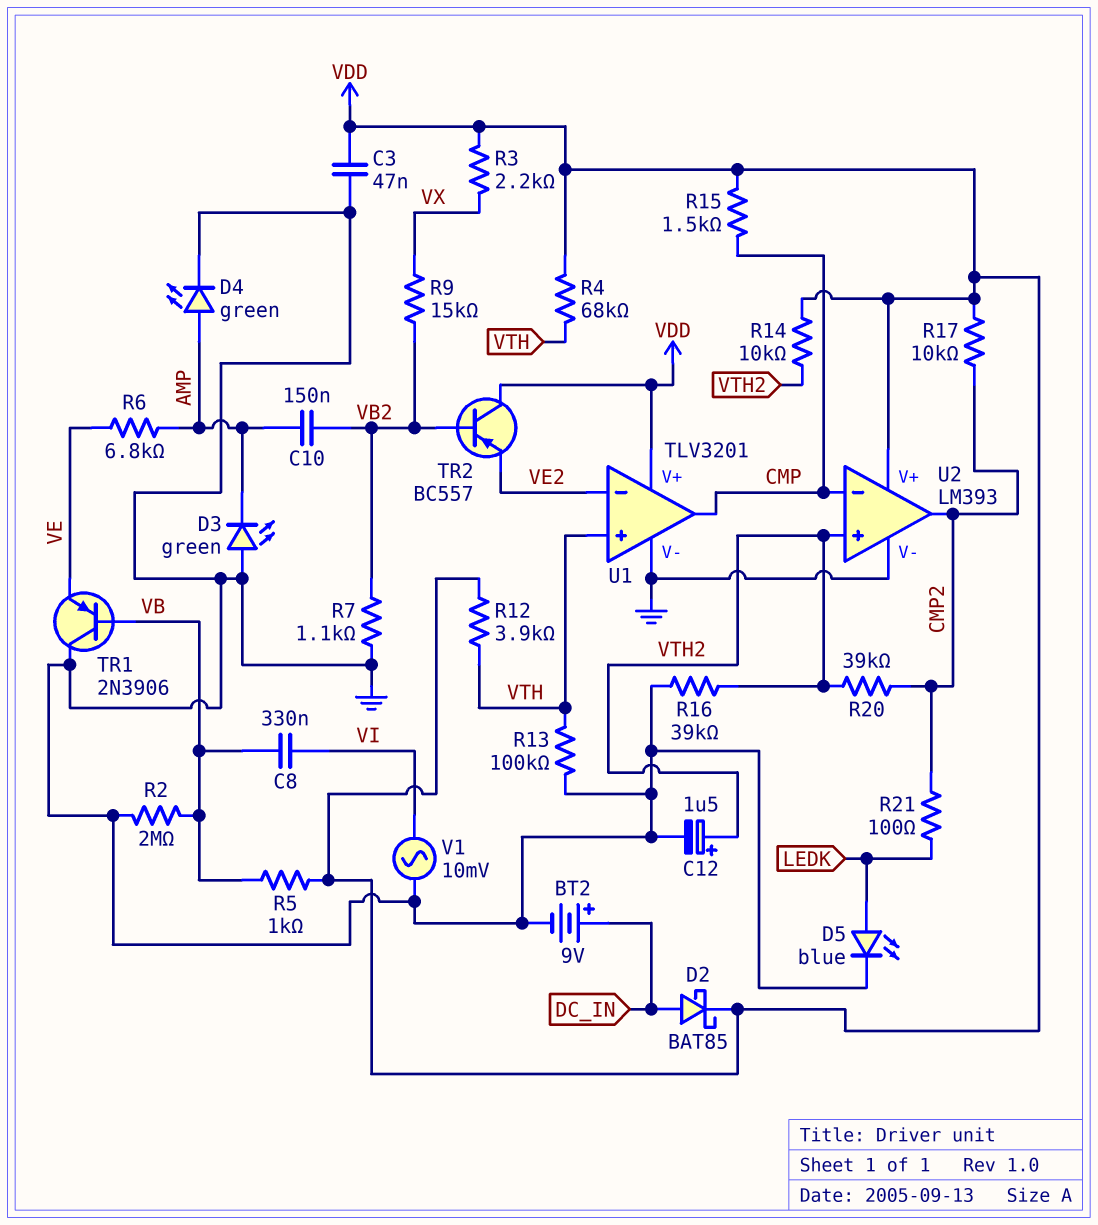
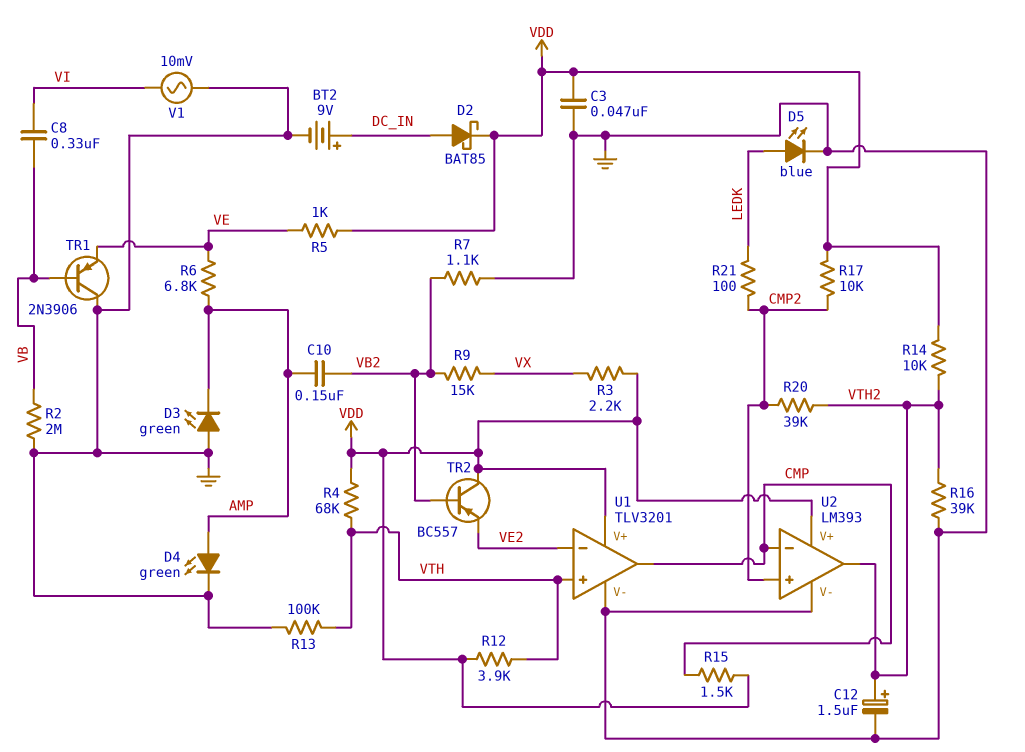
R5: 1k (VB, VDD) -> 1k (VDD, VE)
U2 pin in+: VTH2 -> CMP2
U2 pin out: CMP2 -> VTH2

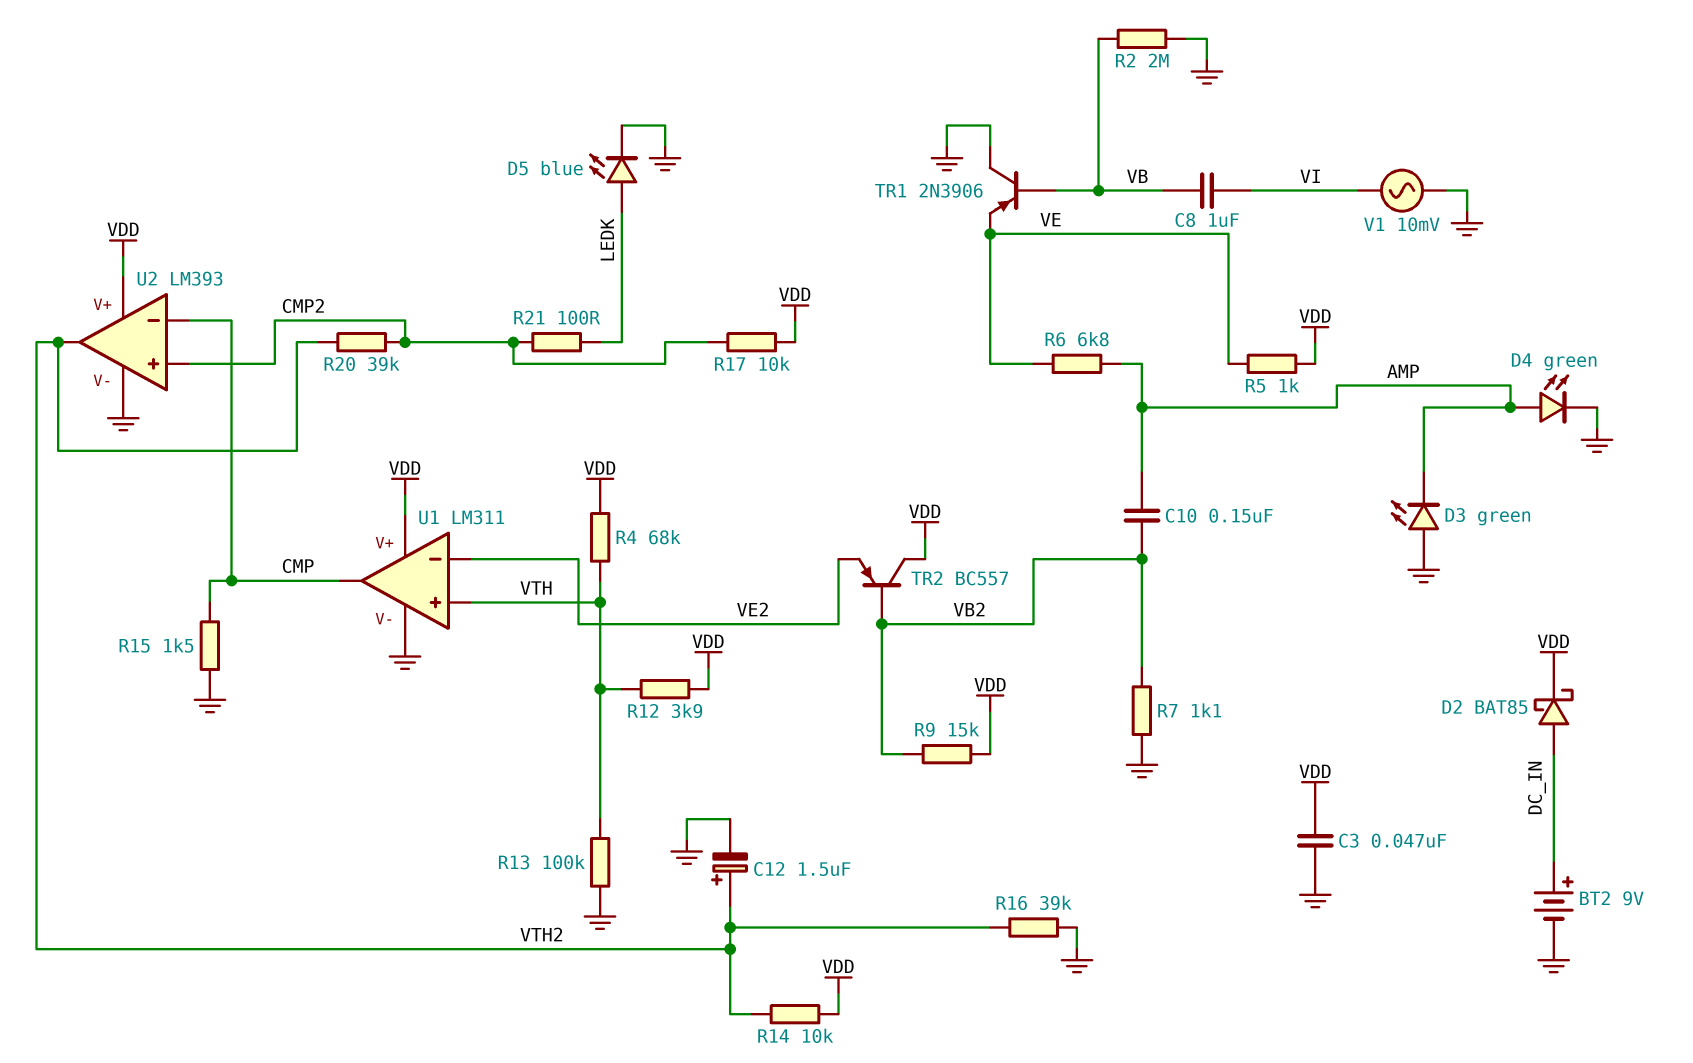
C8: 330nF (VB, VI) -> 1uF (VB, VI)
R3: 2.2k (VDD, VX) -> none
R9: 15k (VB2, VX) -> 15k (VB2, VDD)
R15: 1.5k (CMP, VDD) -> 1.5k (CMP, GND)
U1: TLV3201 -> LM311

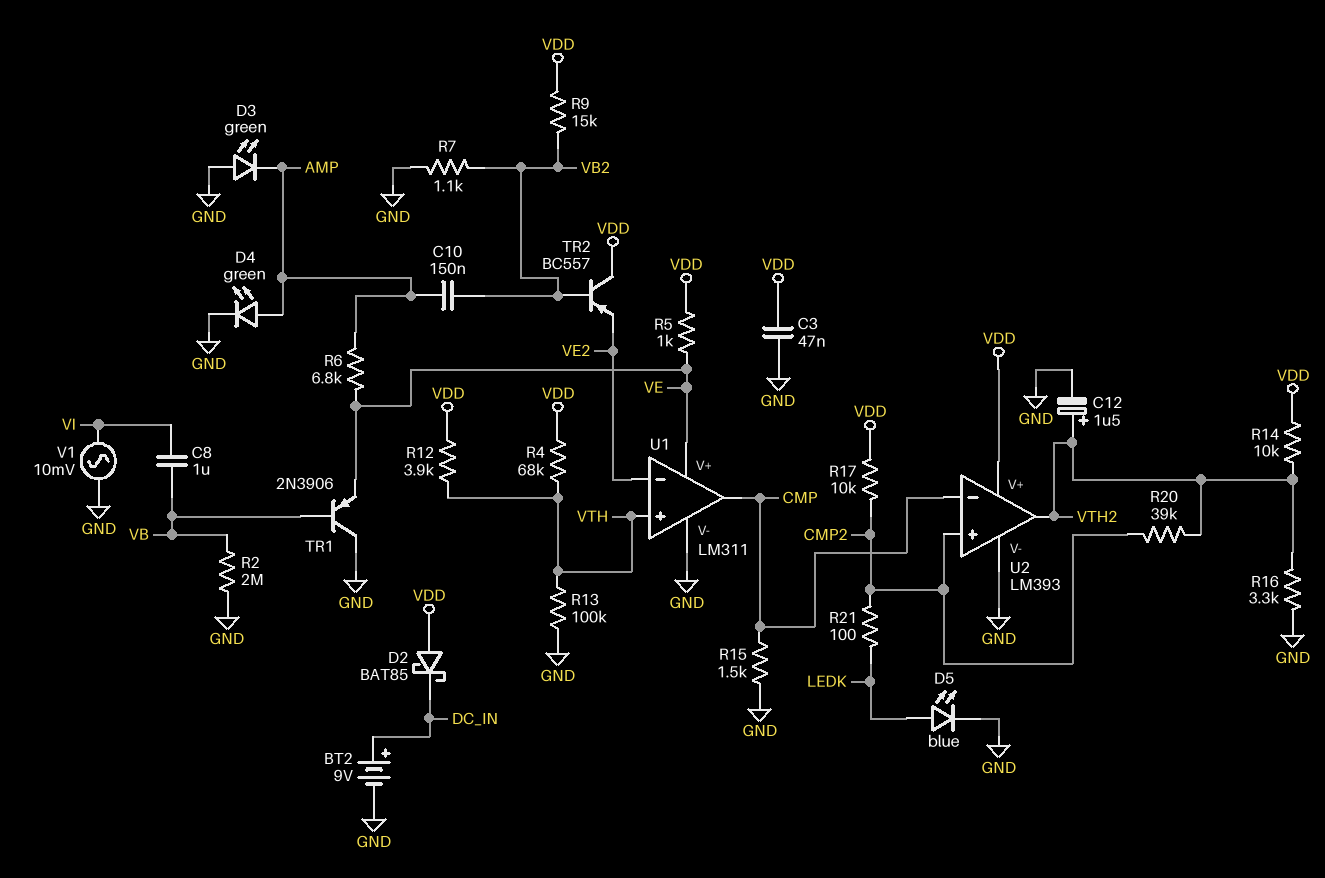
D2: schottky BAT85 (A DC_IN, K VDD) -> schottky BAT85 (A VDD, K DC_IN)
R16: 39k (GND, VTH2) -> 3.3k (GND, VTH2)
U1 pin V+: VDD -> VE

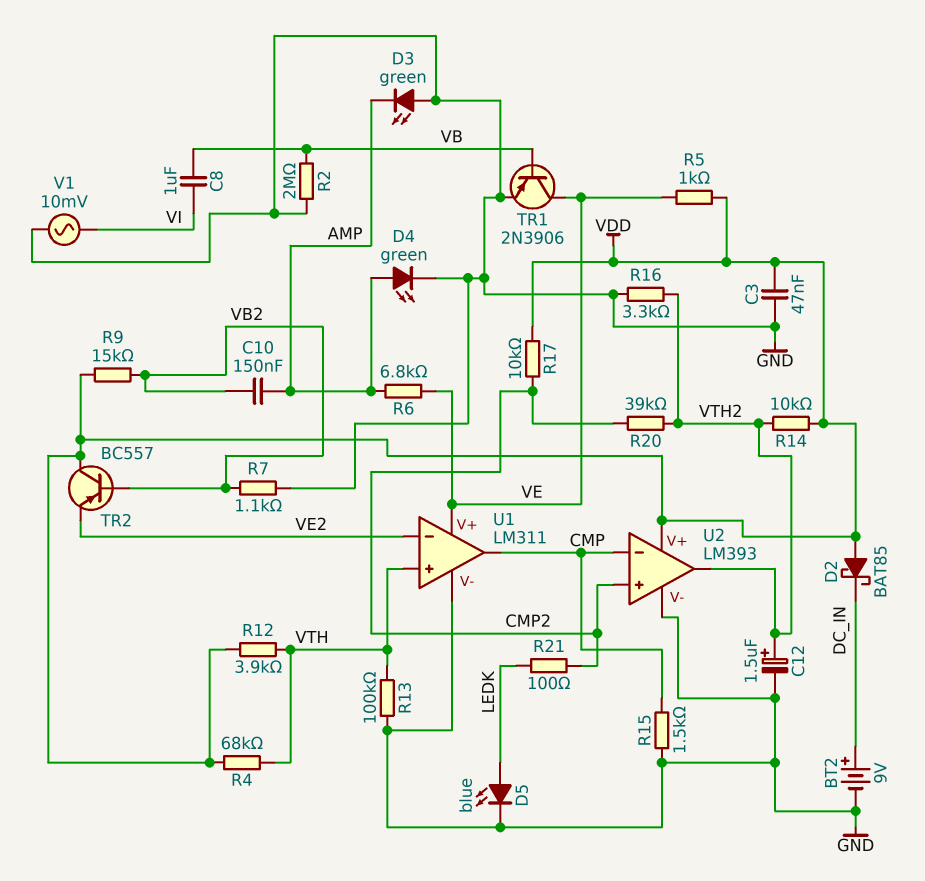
TR1: PNP 2N3906 (B VB, C GND, E VE) -> PNP 2N3906 (B VB, C VE, E GND)

